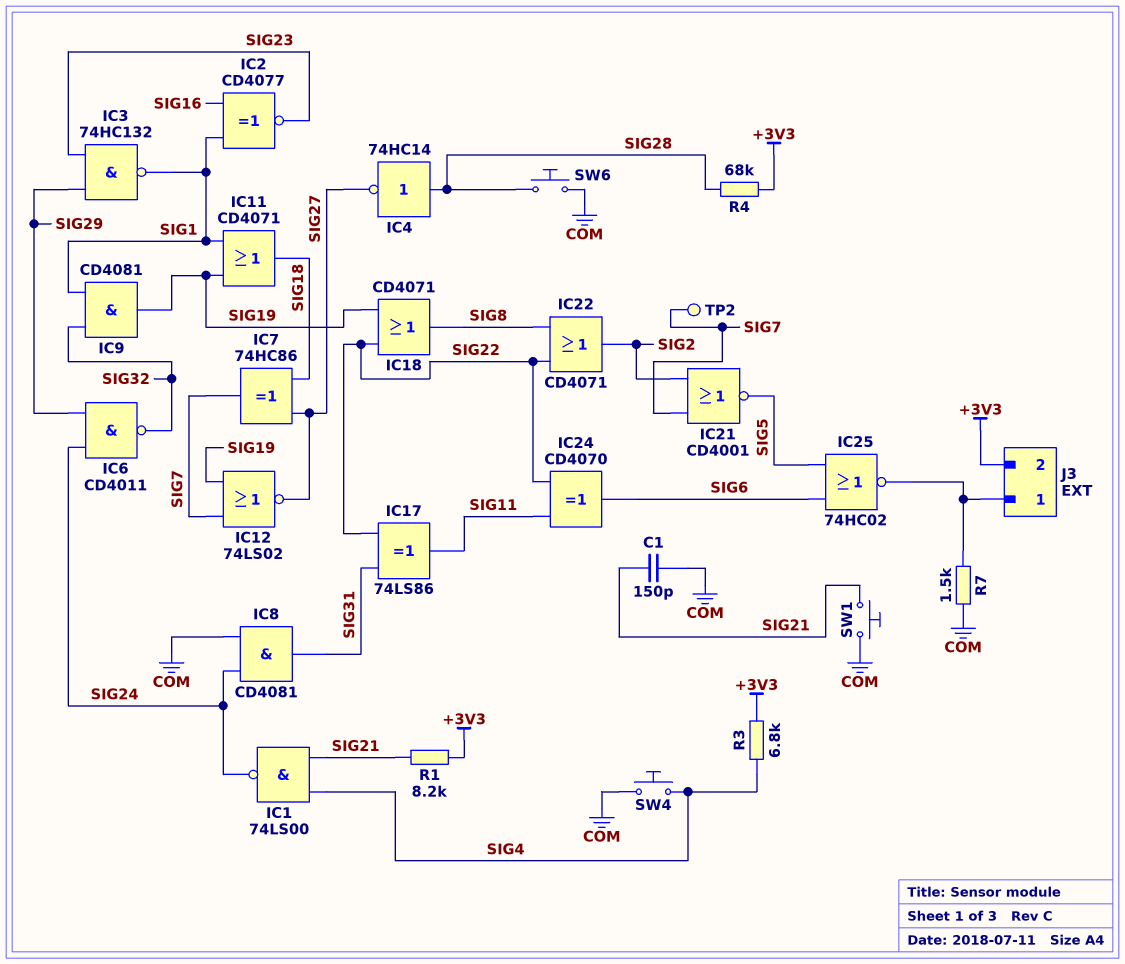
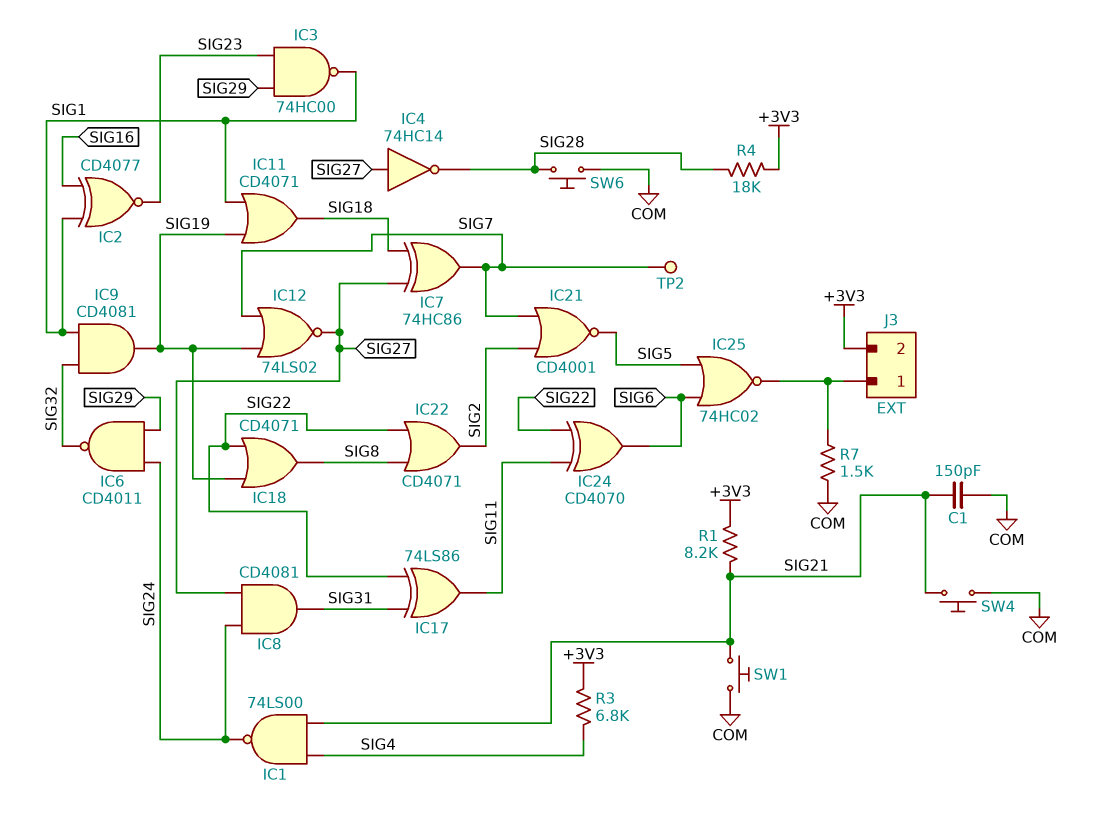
IC3: NAND 74HC132 (in SIG23, in SIG29, out SIG1) -> NAND 74HC00 (in SIG23, in SIG29, out SIG1)
IC4: NOT 74HC14 (in SIG28, out SIG27) -> NOT 74HC14 (in SIG27, out SIG28)
IC8: AND CD4081 (in COM, in SIG24, out SIG31) -> AND CD4081 (in SIG24, in SIG27, out SIG31)
R4: 68k (+3V3, SIG28) -> 18k (+3V3, SIG28)
SW4: button (COM, SIG4) -> button (COM, SIG21)

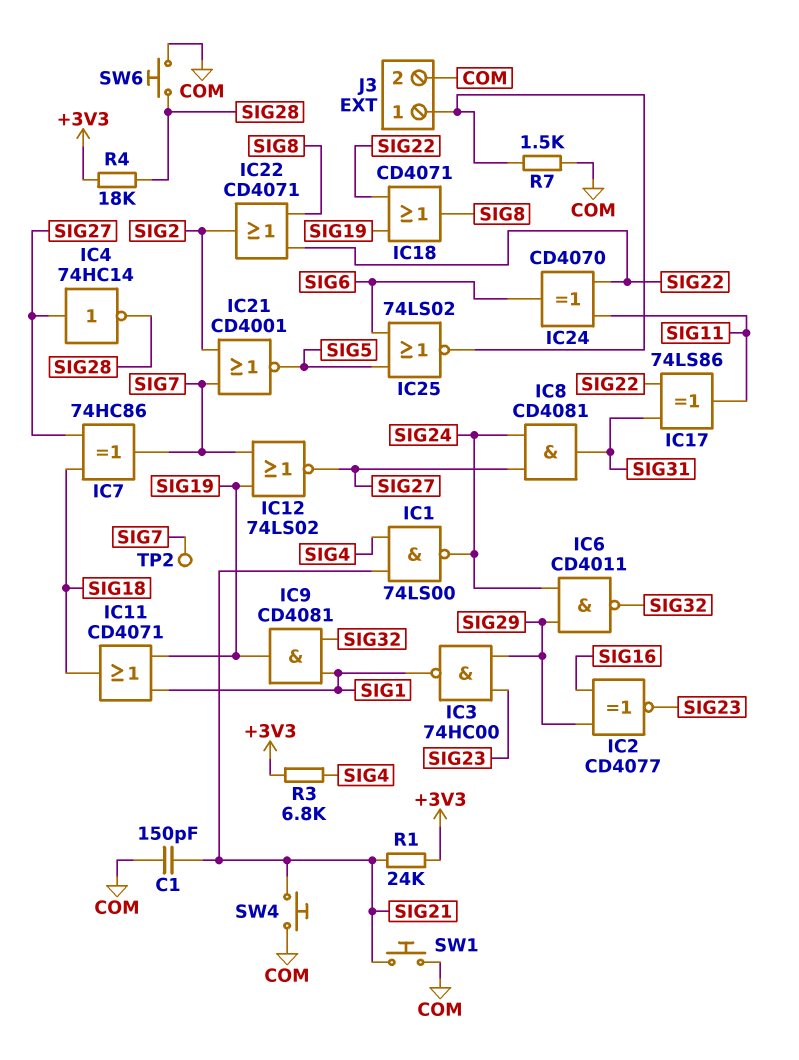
IC2: XNOR CD4077 (in SIG1, in SIG16, out SIG23) -> XNOR CD4077 (in SIG16, in SIG29, out SIG23)
IC25: NOR 74HC02 (in SIG5, in SIG6, out J3/1) -> NOR 74LS02 (in SIG5, in SIG6, out J3/1)
J3 pin 2: +3V3 -> COM
R1: 8.2k (+3V3, SIG21) -> 24k (+3V3, SIG21)

